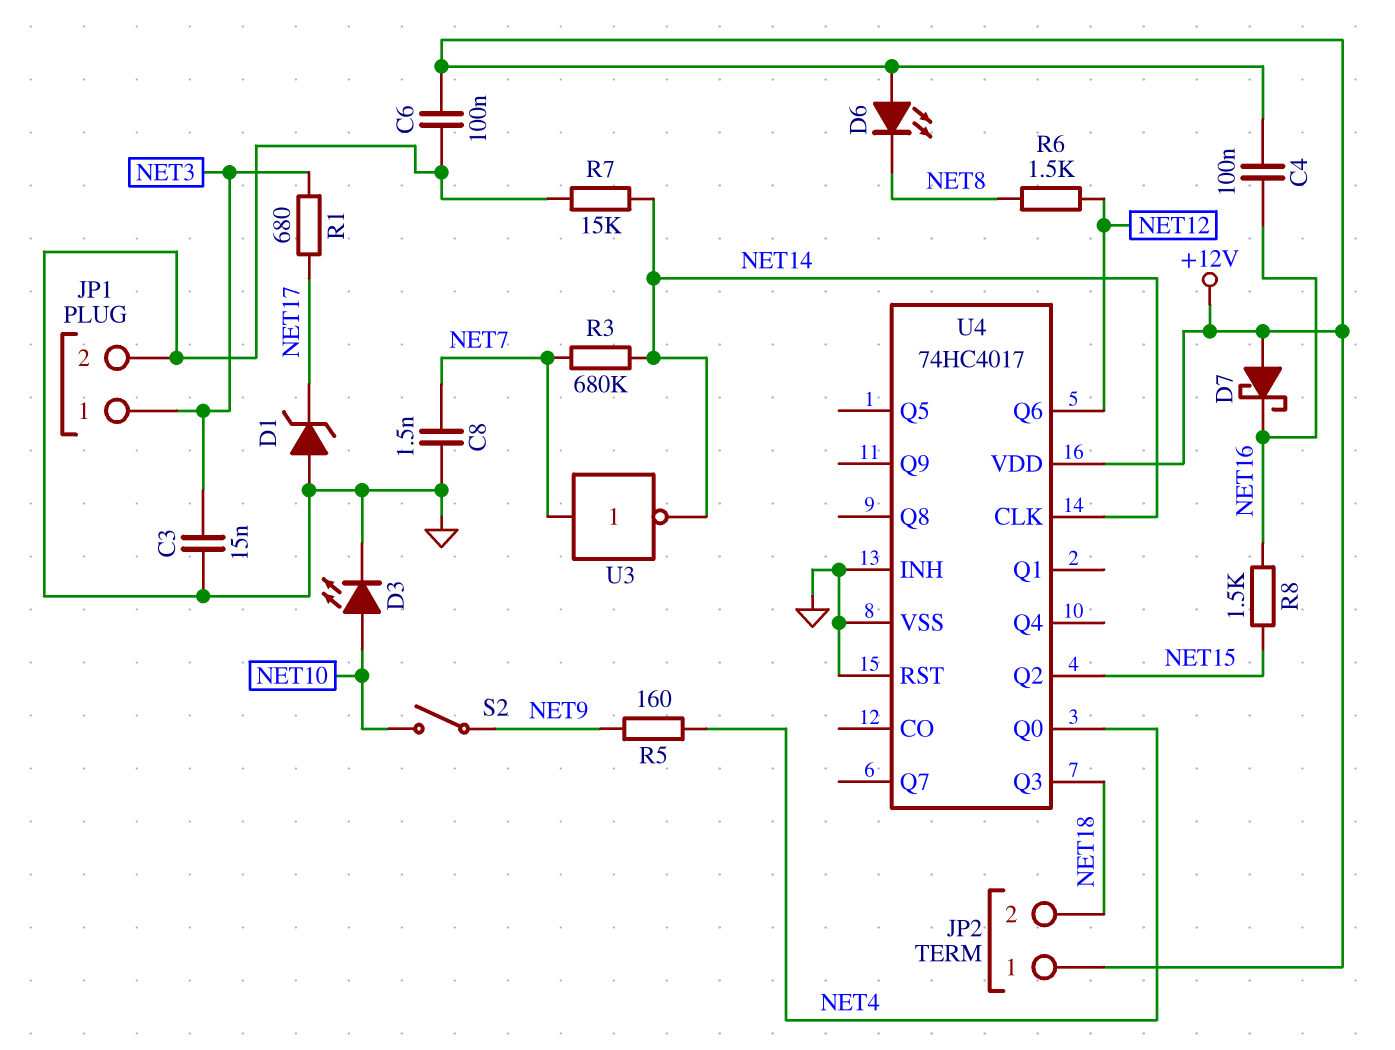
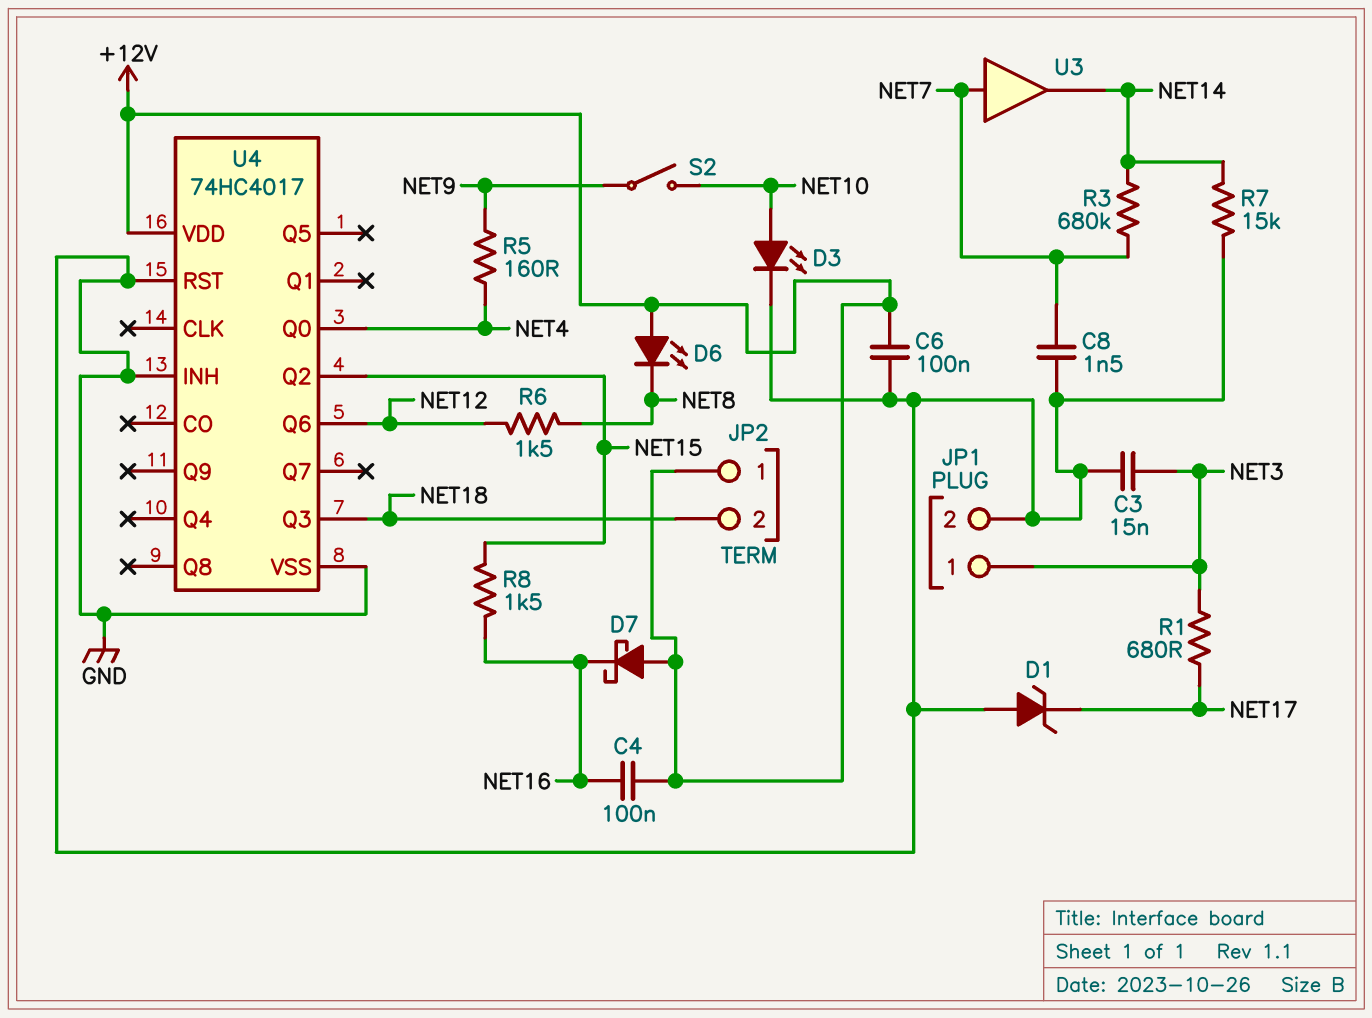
U3: NOT (in NET7, out NET14) -> buffer (in NET7, out NET14)
U4 pin CLK: NET14 -> none

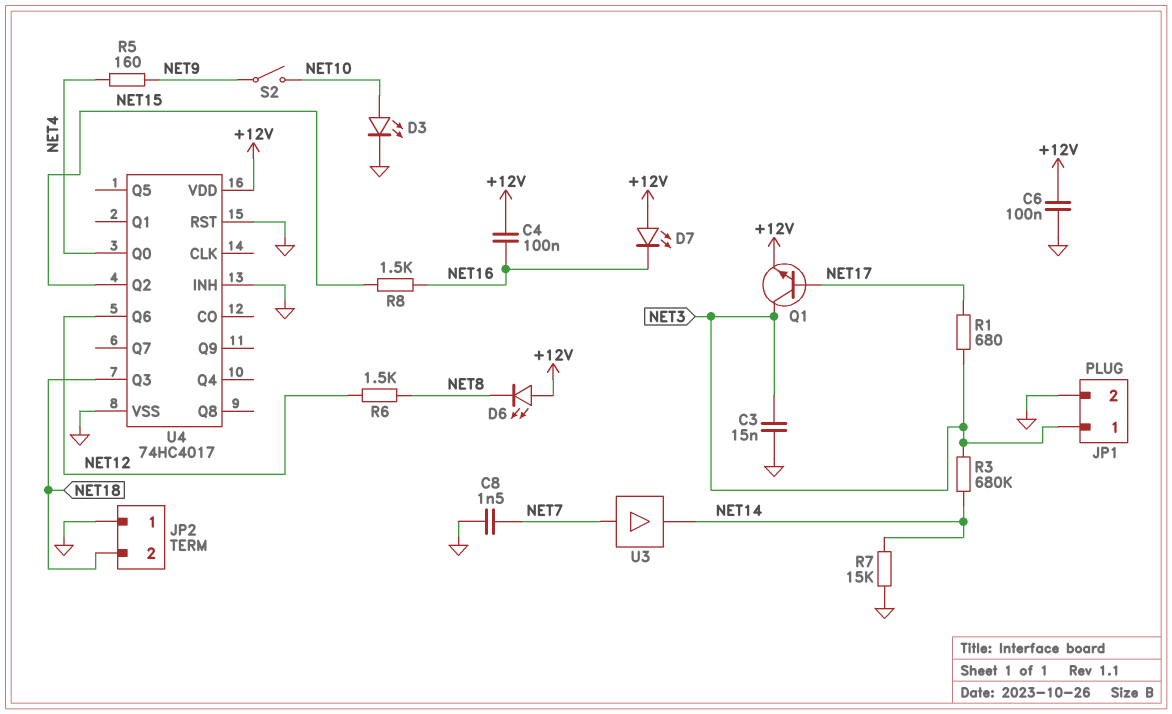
D1: zener (A GND, K NET17) -> none
D7: schottky (A +12V, K NET16) -> LED (A +12V, K NET16)
JP2 pin 1: +12V -> GND
Q1: none -> NPN (B NET17, C NET3, E +12V)
R3: 680k (NET7, NET14) -> 680k (NET3, NET14)

